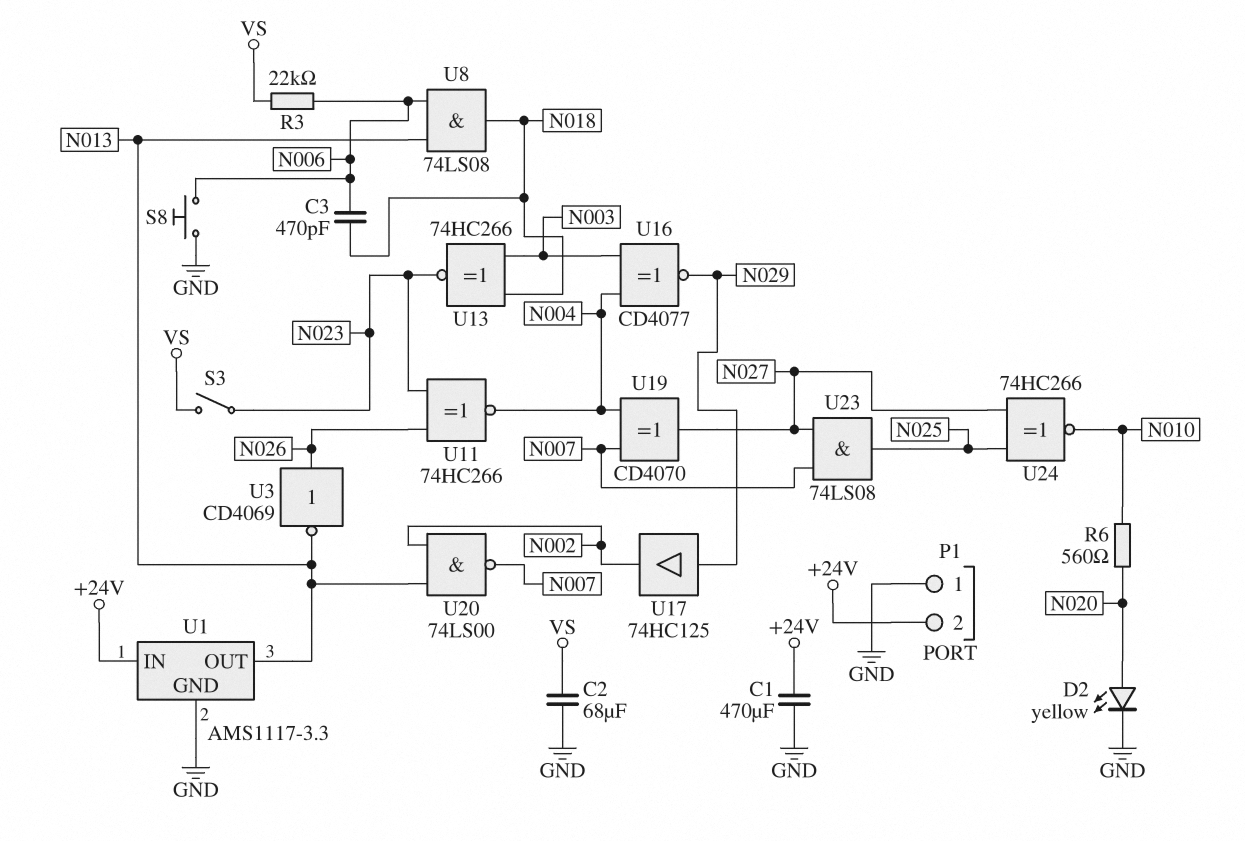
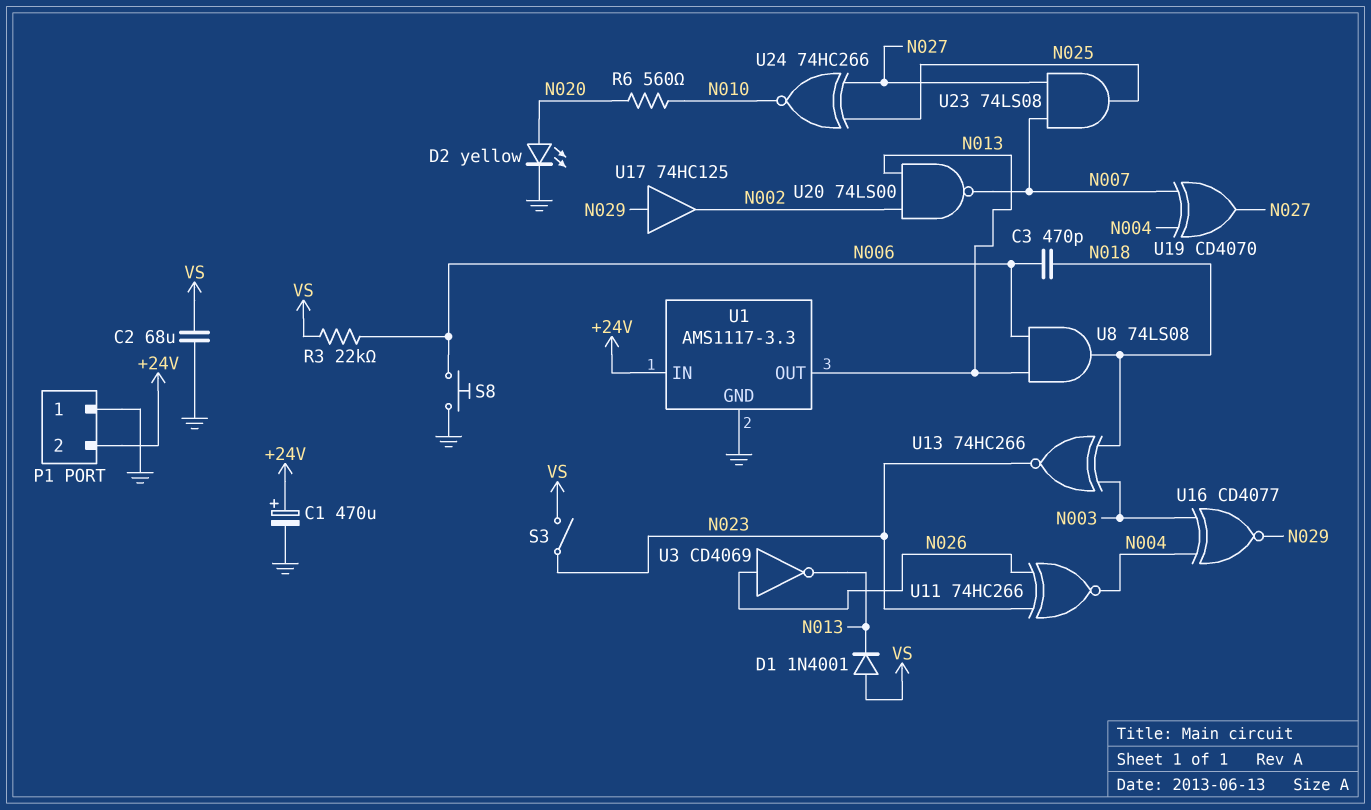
C1: 470uF (+24V, GND) -> 470uF (plus +24V, minus GND)
D1: none -> diode 1N4001 (A VS, K N013)

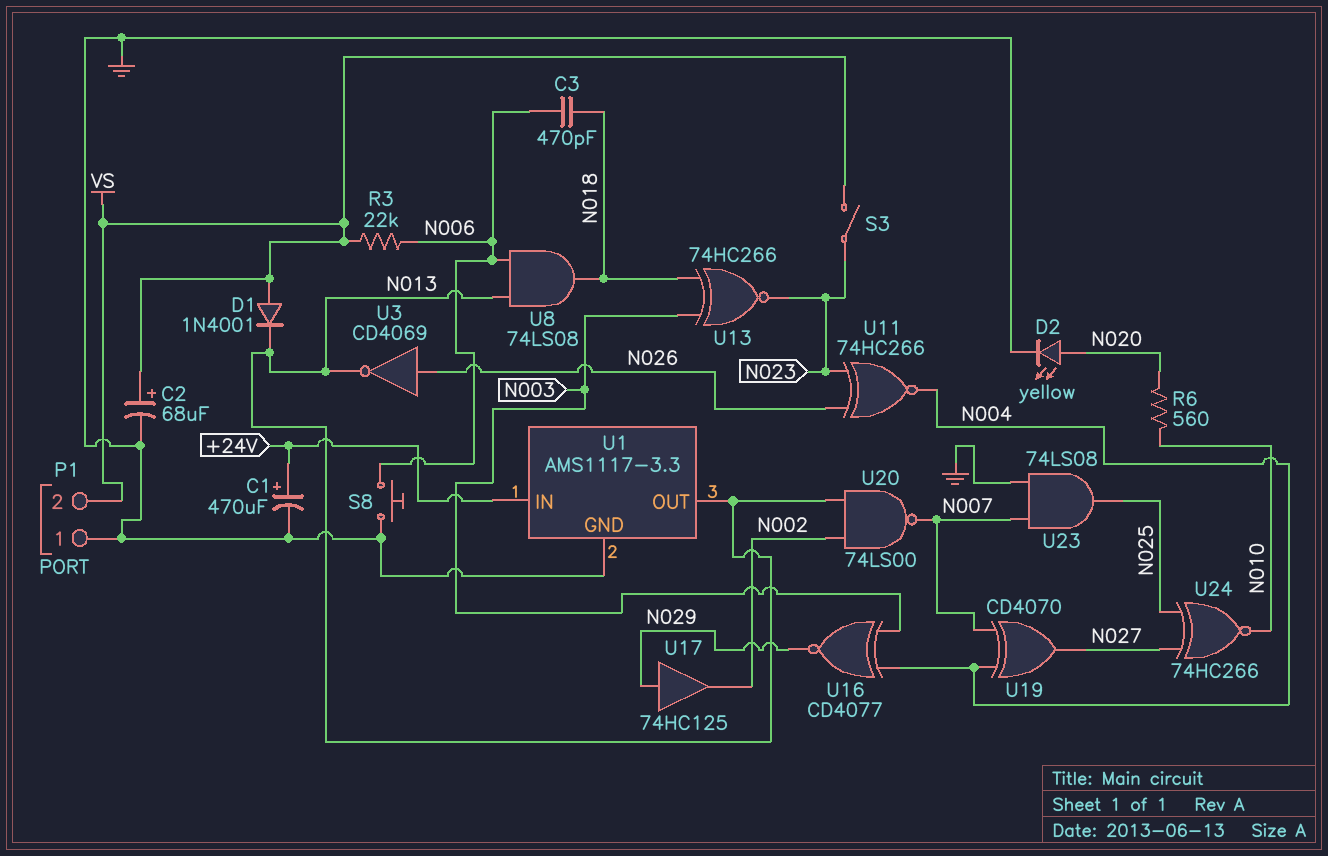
C2: 68uF (GND, VS) -> 68uF (plus VS, minus GND)
P1 pin 2: +24V -> VS
U23: AND 74LS08 (in N007, in N027, out N025) -> AND 74LS08 (in GND, in N007, out N025)

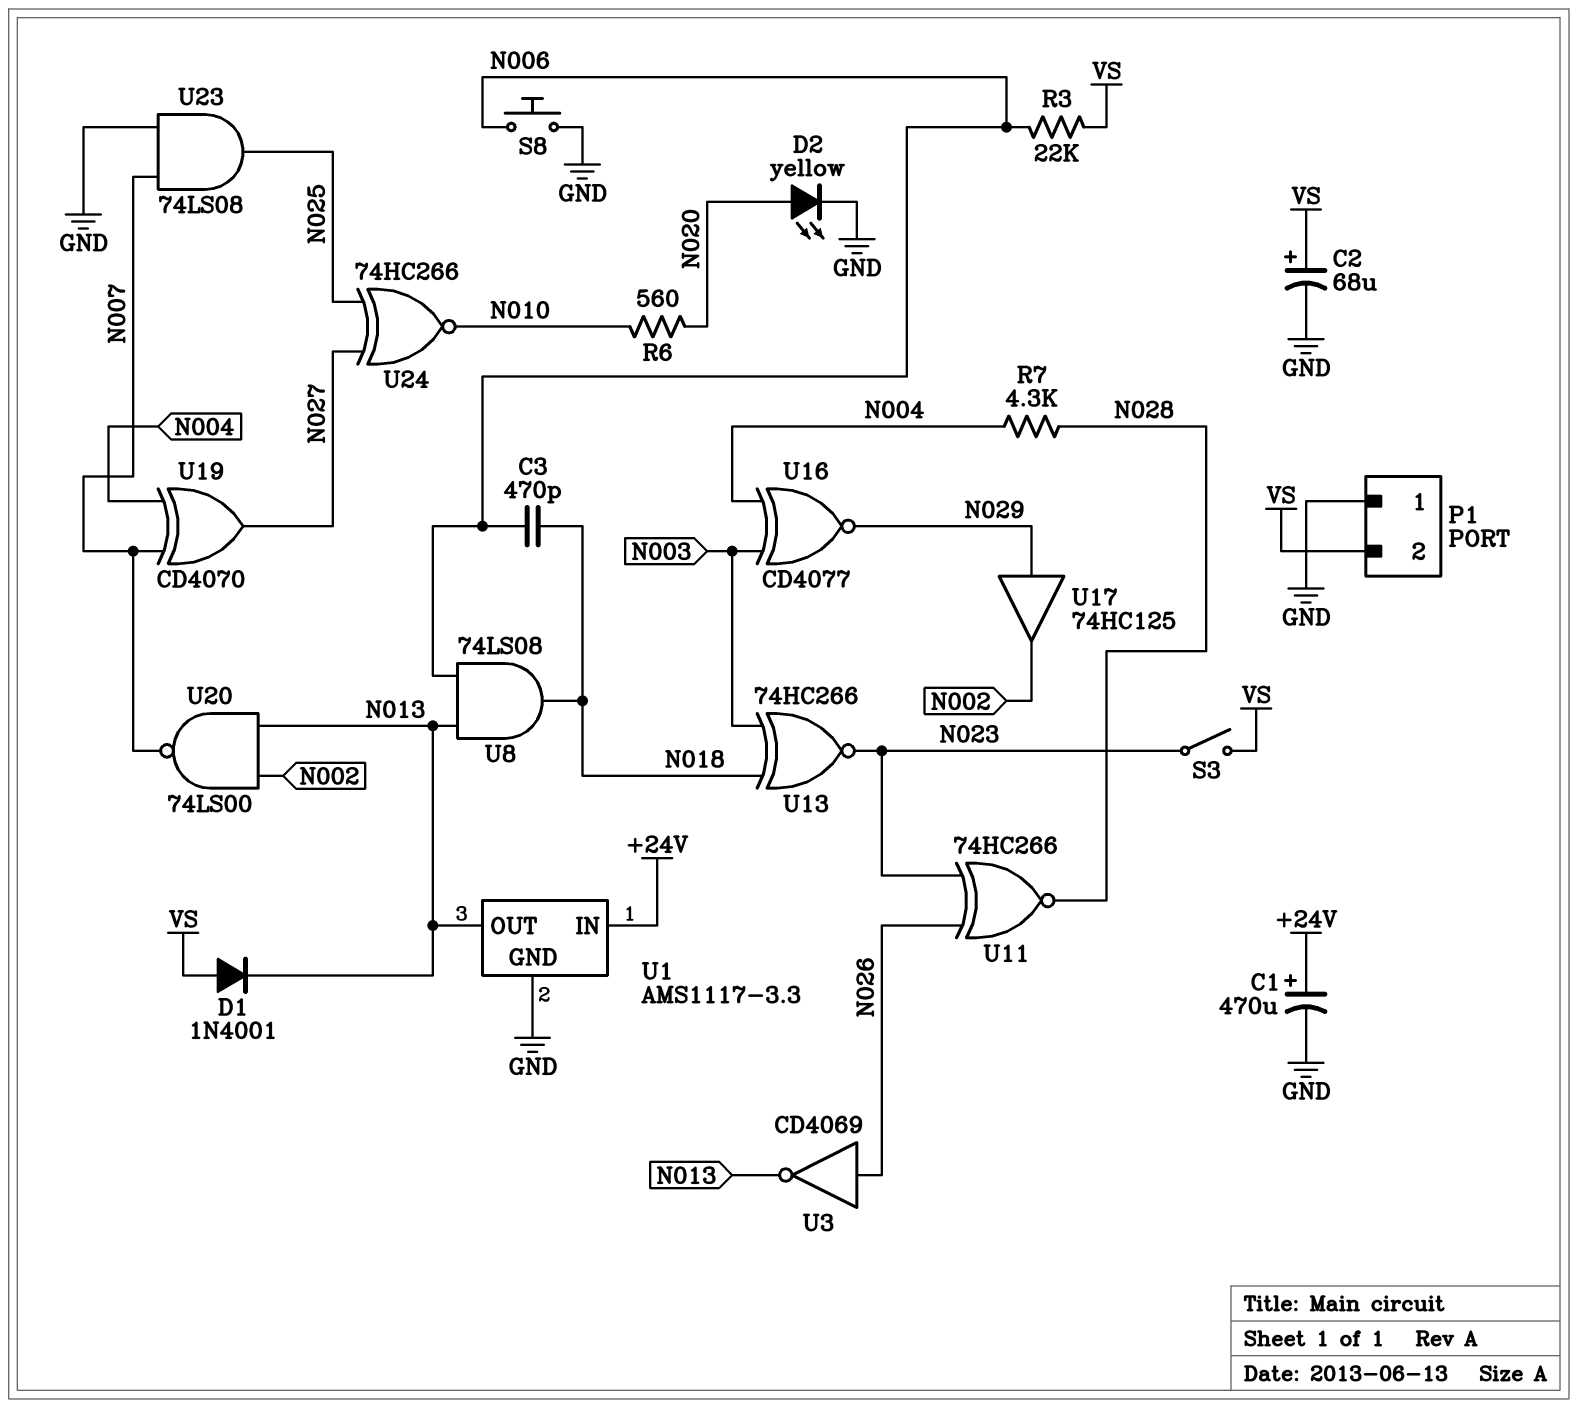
R7: none -> 4.3k (N004, N028)
U11: XNOR 74HC266 (in N023, in N026, out N004) -> XNOR 74HC266 (in N023, in N026, out N028)

